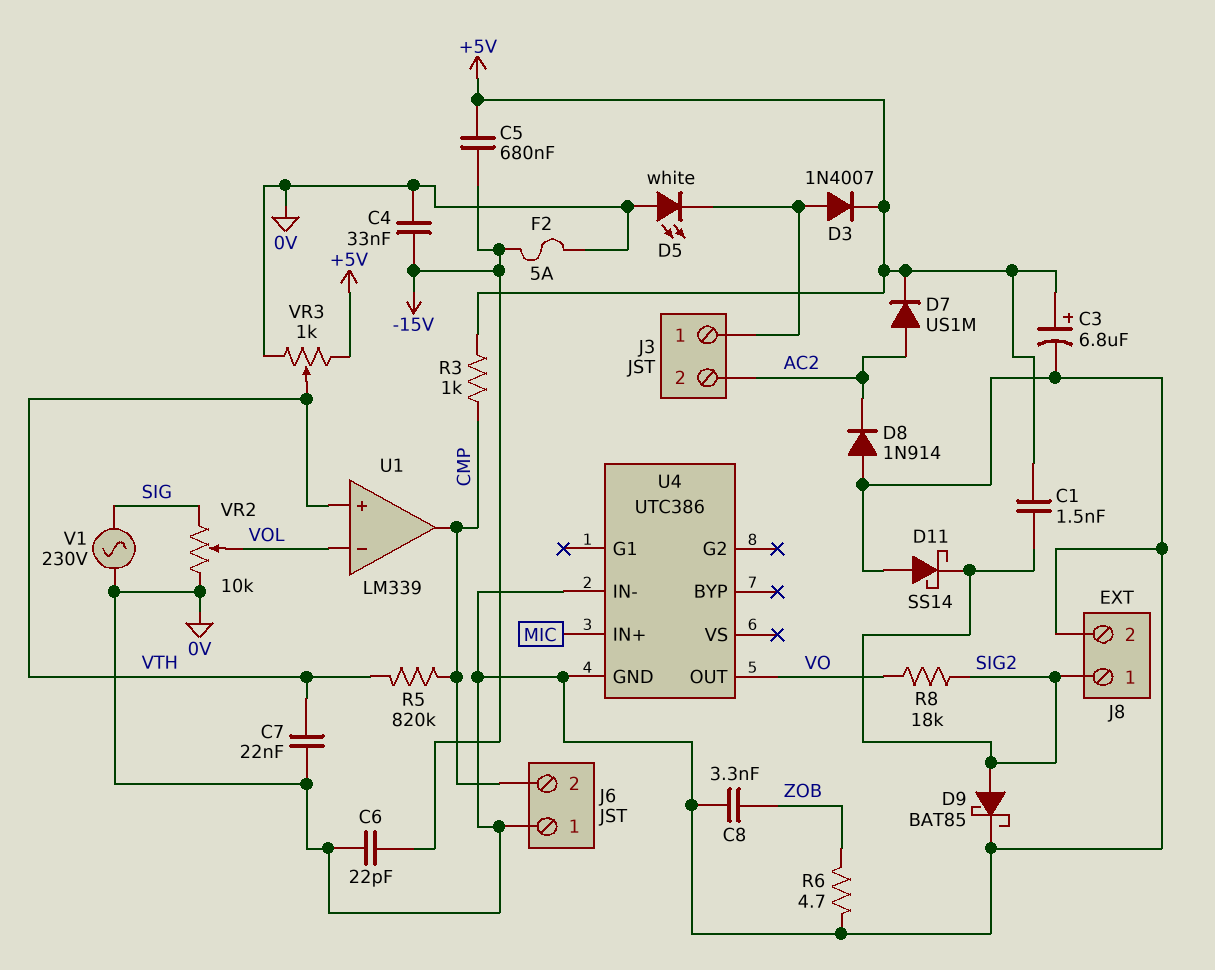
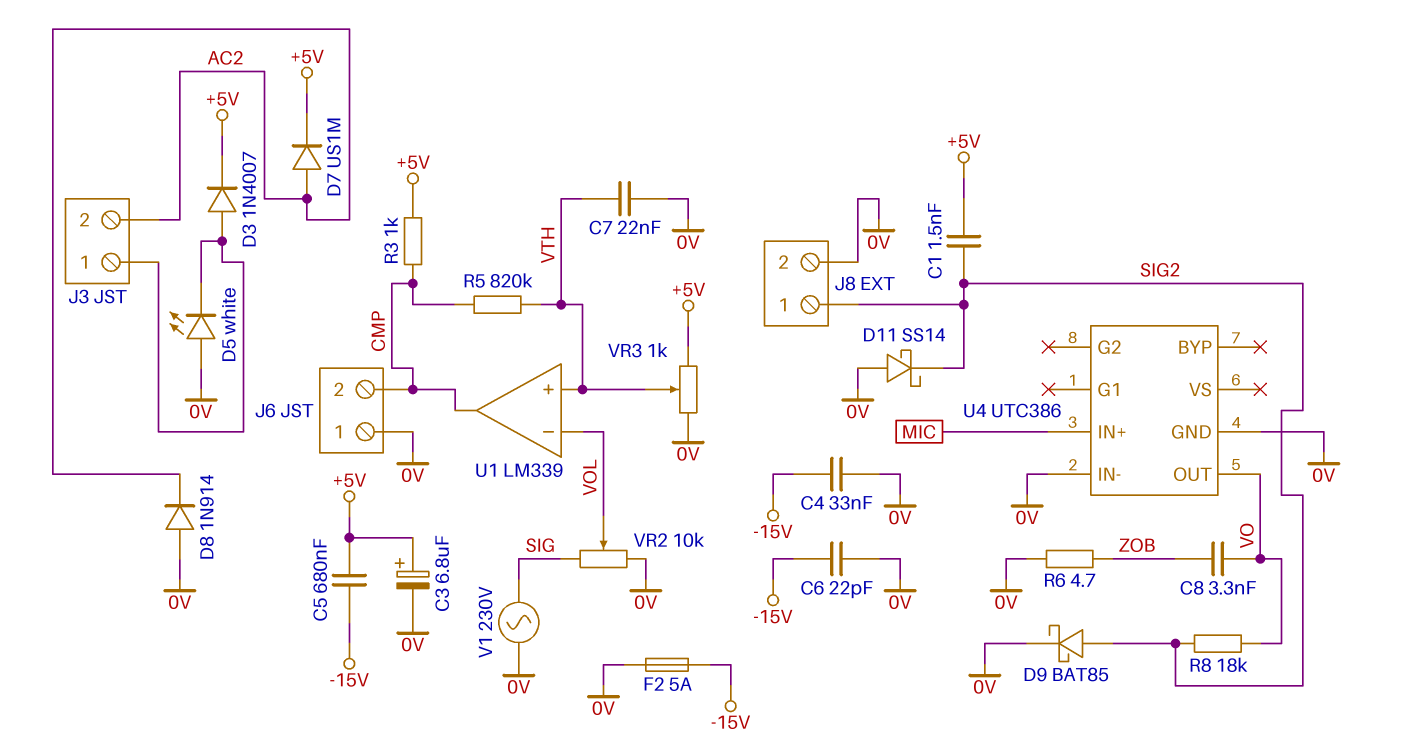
C8: 3.3nF (0V, ZOB) -> 3.3nF (VO, ZOB)

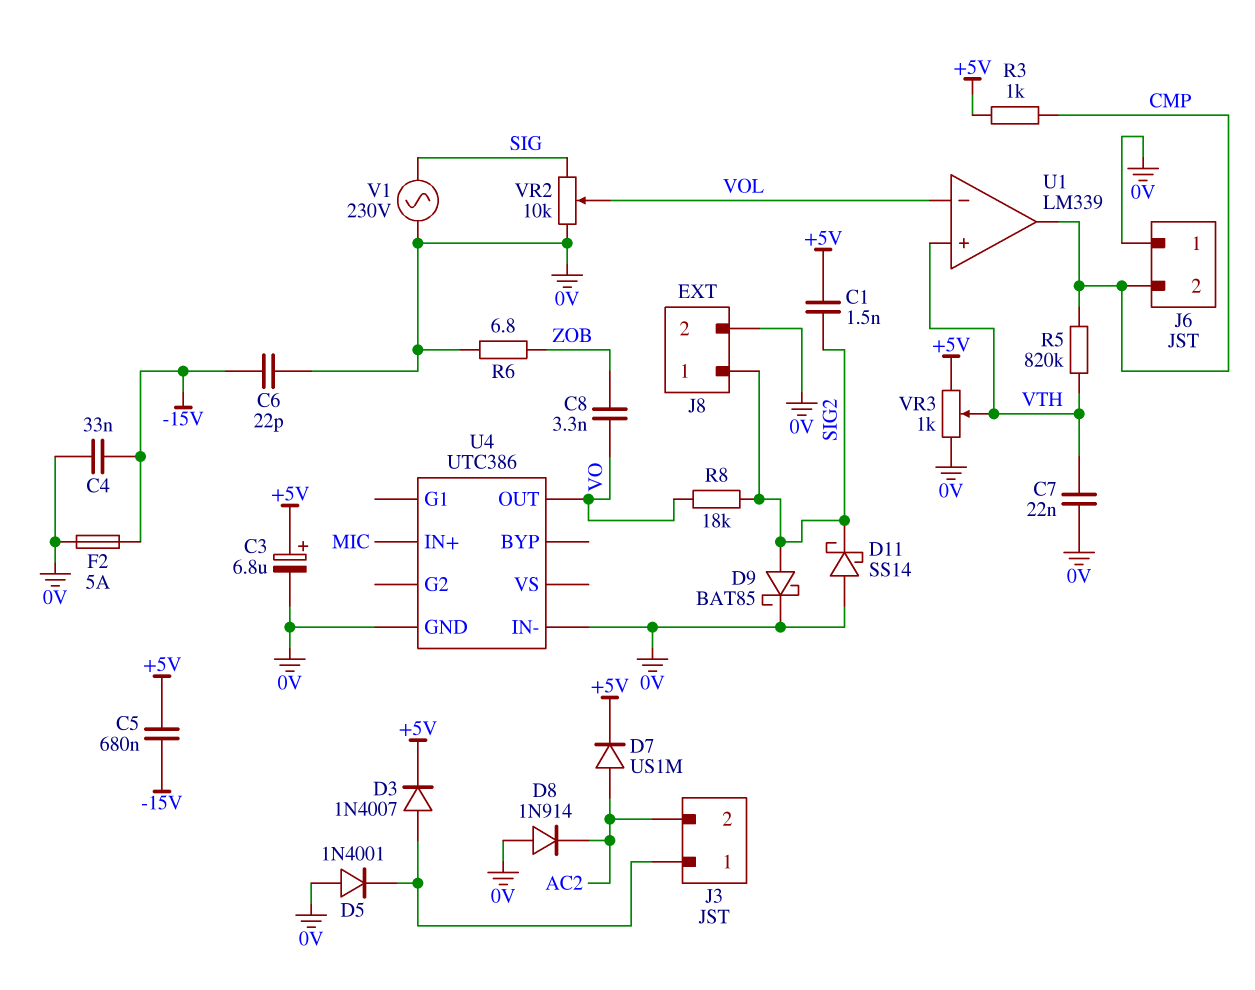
D5: LED white (A 0V, K J3/1) -> diode 1N4001 (A 0V, K J3/1)
R6: 4.7 (0V, ZOB) -> 6.8 (0V, ZOB)

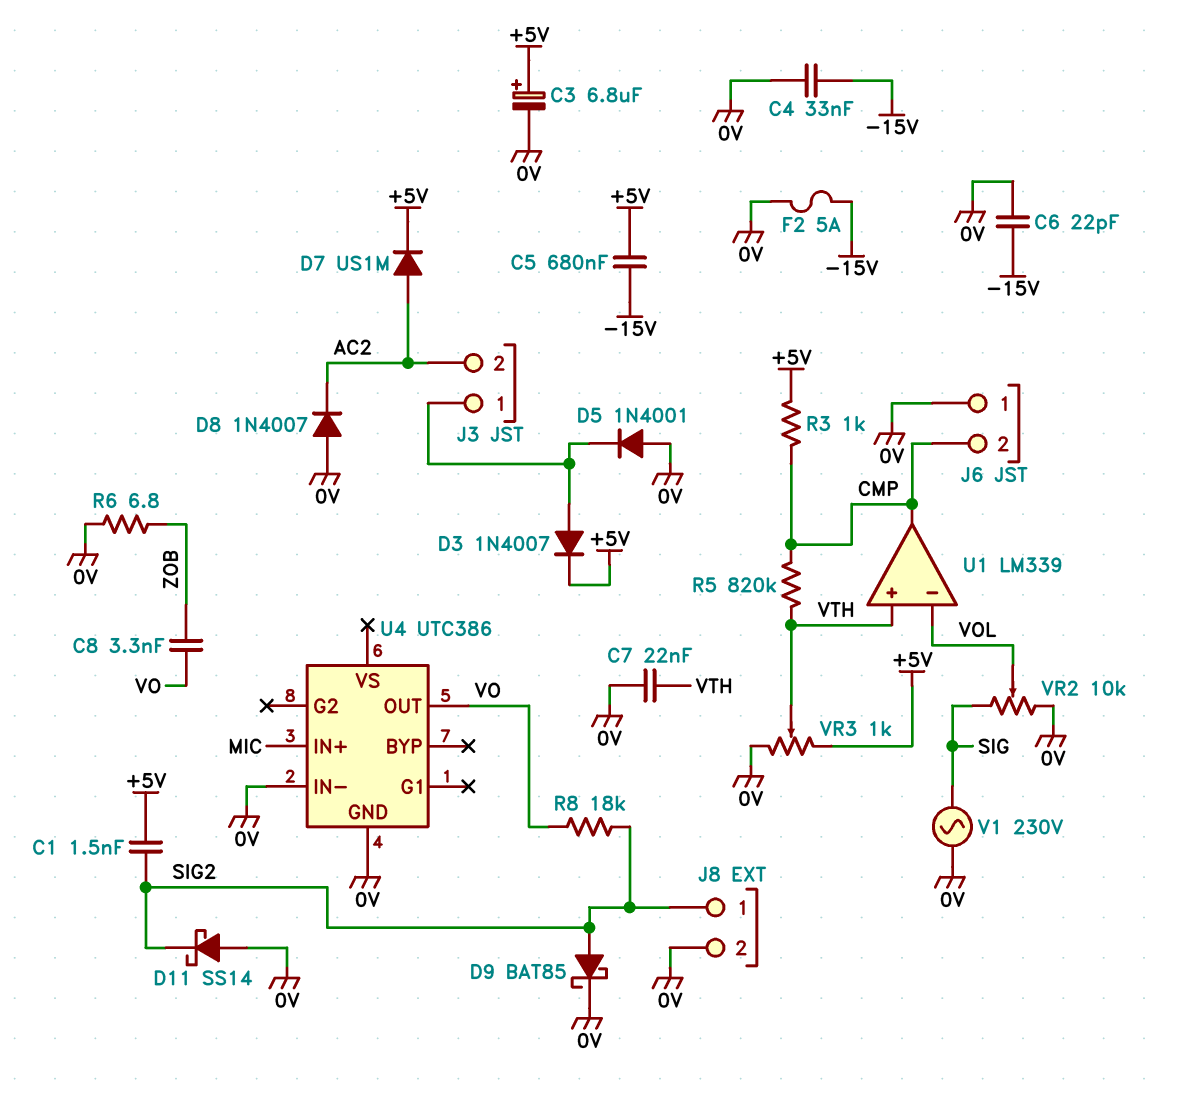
D8: diode 1N914 (A 0V, K AC2) -> diode 1N4007 (A 0V, K AC2)

